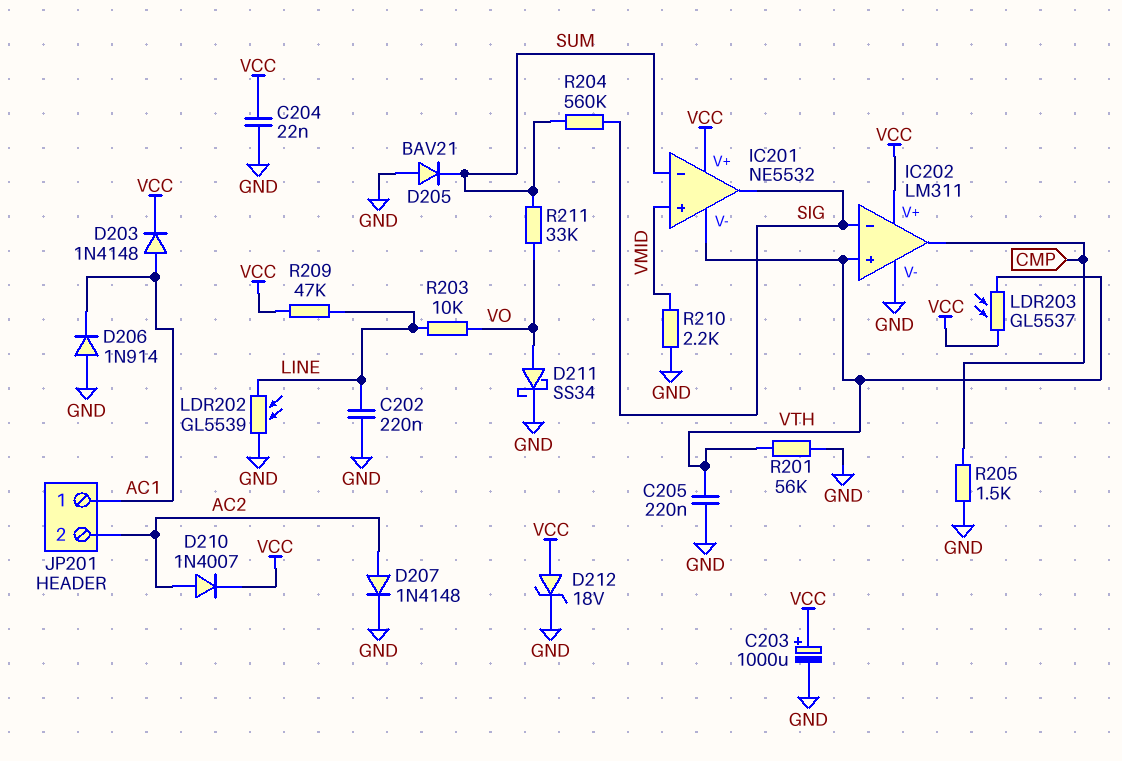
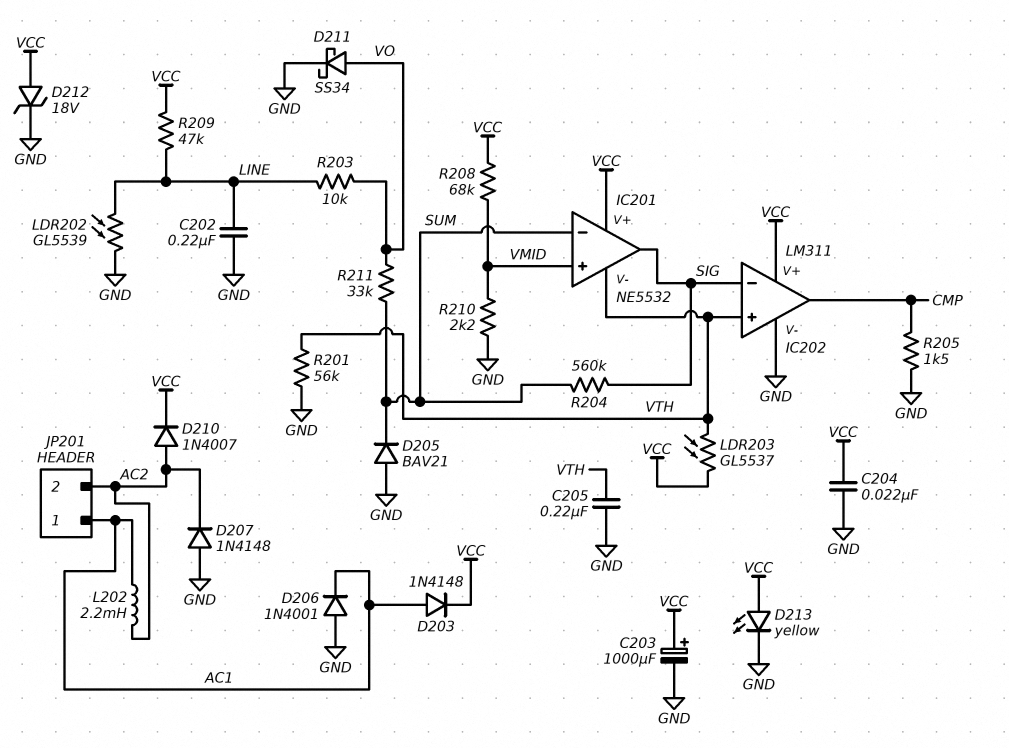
D206: diode 1N914 (A GND, K AC1) -> diode 1N4001 (A GND, K AC1)
D207: diode 1N4148 (A AC2, K GND) -> diode 1N4148 (A GND, K AC2)
D213: none -> LED yellow (A VCC, K GND)
L202: none -> 2.2mH (AC1, AC2)
R208: none -> 68k (VCC, VMID)

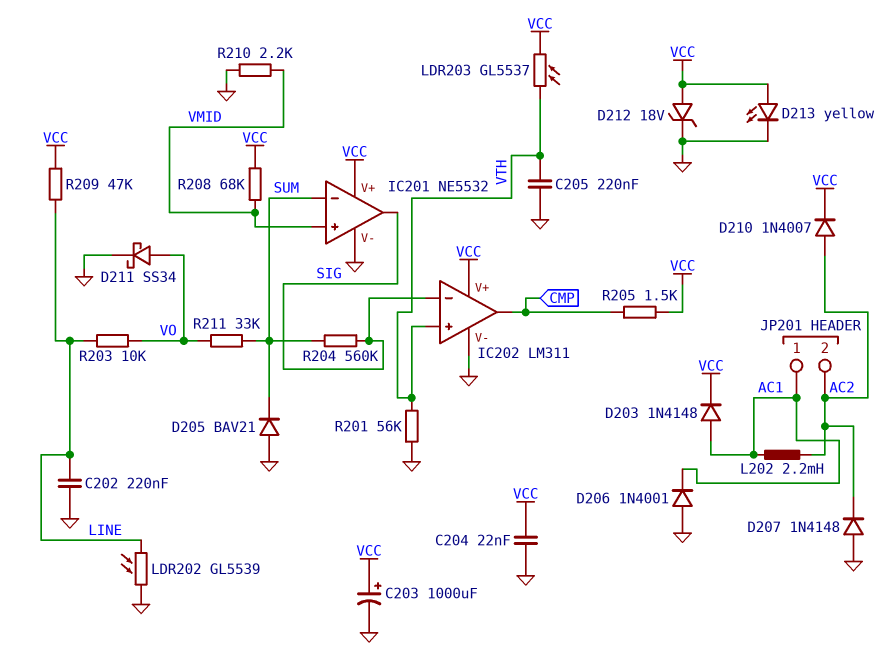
IC201 pin V-: VTH -> GND
R205: 1.5k (CMP, GND) -> 1.5k (CMP, VCC)

